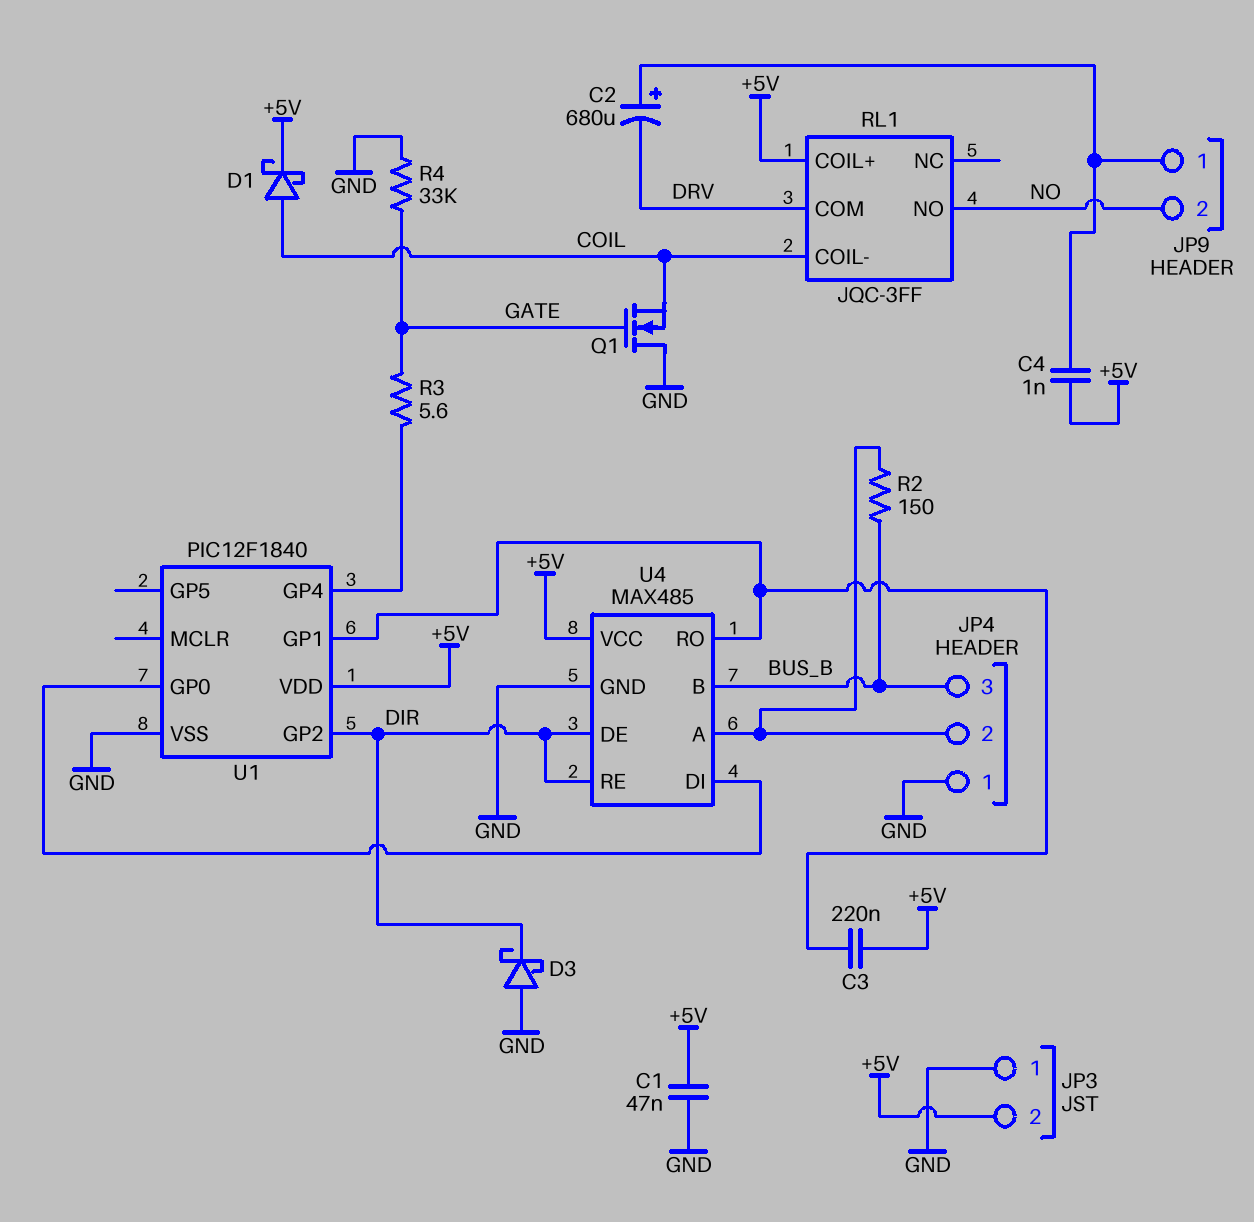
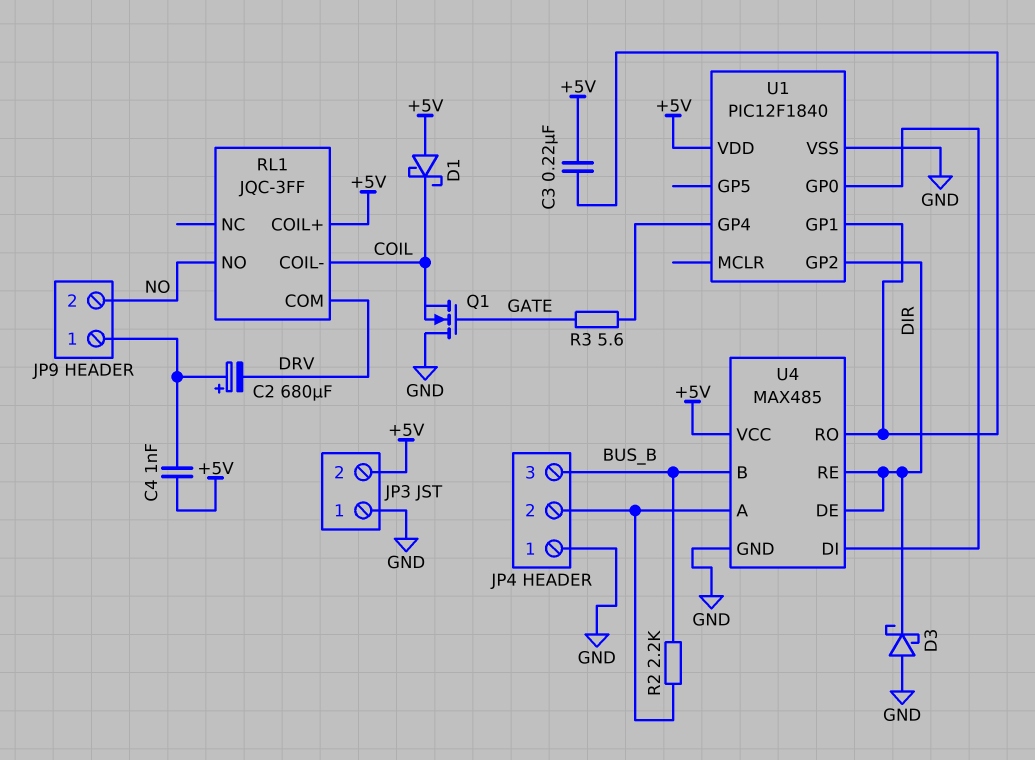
C1: 47nF (+5V, GND) -> none
D1: schottky (A COIL, K +5V) -> schottky (A +5V, K COIL)
R2: 150 (BUS_B, JP4/2) -> 2.2k (BUS_B, JP4/2)
R4: 33k (GATE, GND) -> none

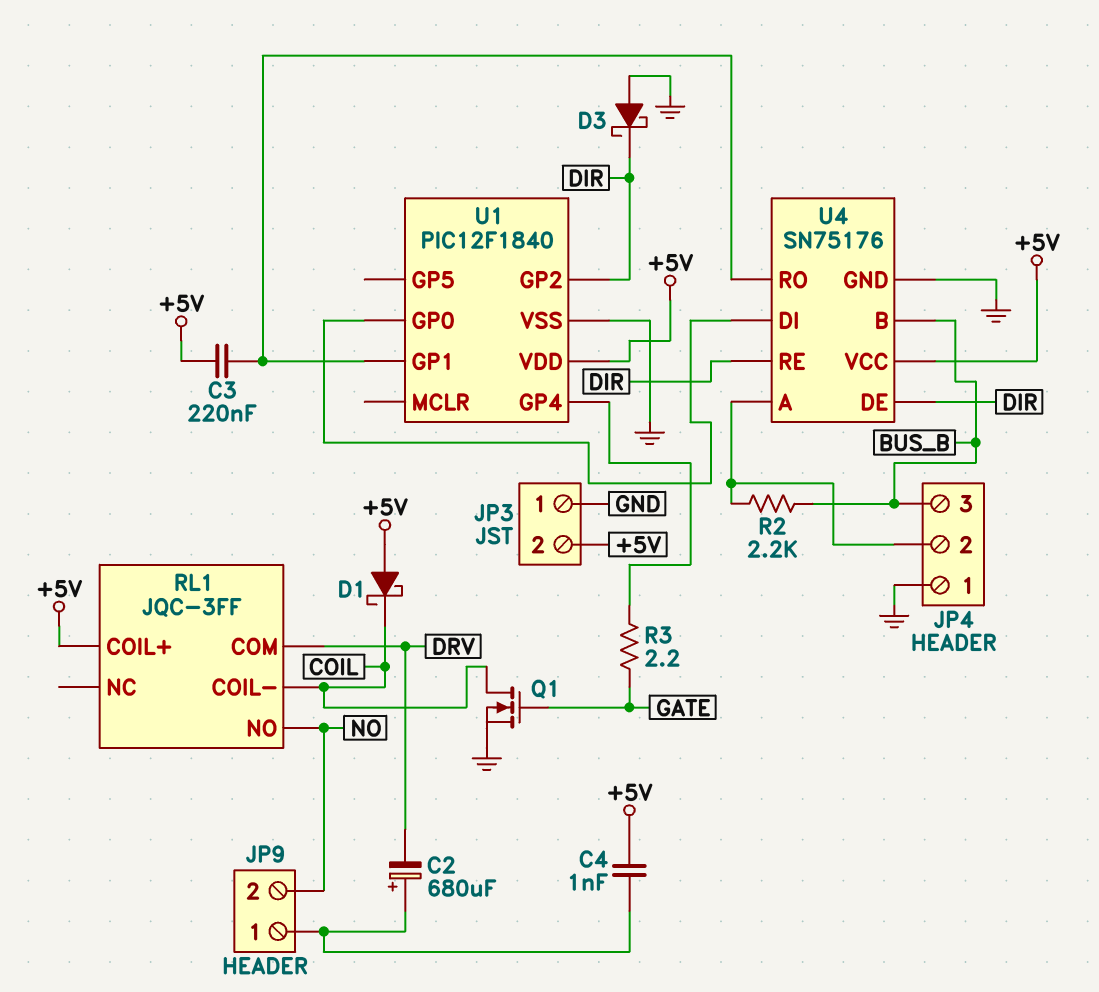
Q1: NMOS (G GATE, D GND, S COIL) -> NMOS (G GATE, D COIL, S GND)
R3: 5.6 (GATE, U1/GP4) -> 2.2 (GATE, U1/GP4)
U4: MAX485 -> SN75176

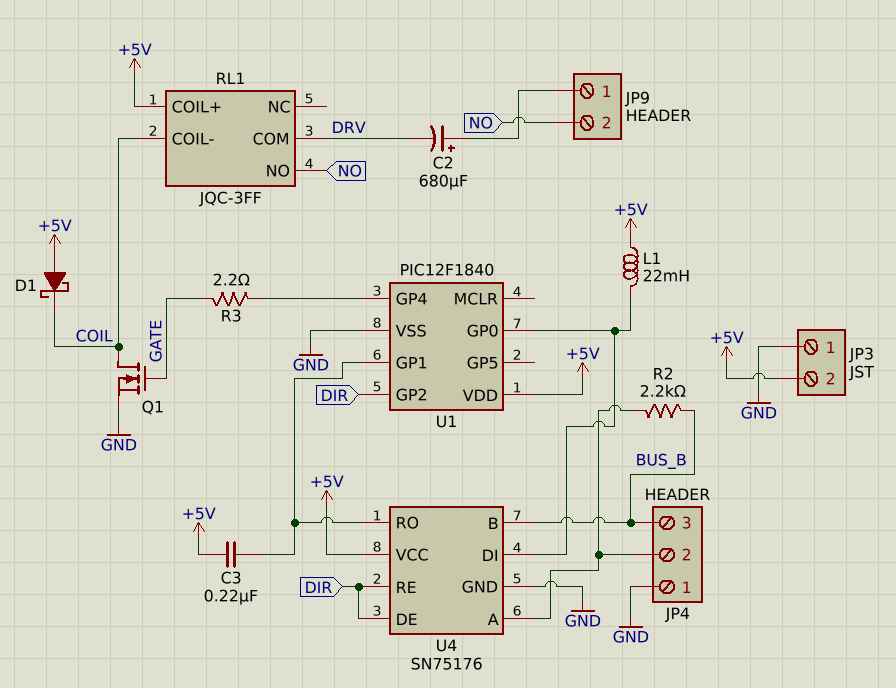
C4: 1nF (+5V, JP9/1) -> none
D3: schottky (A GND, K DIR) -> none
L1: none -> 22mH (+5V, U1/GP0)

